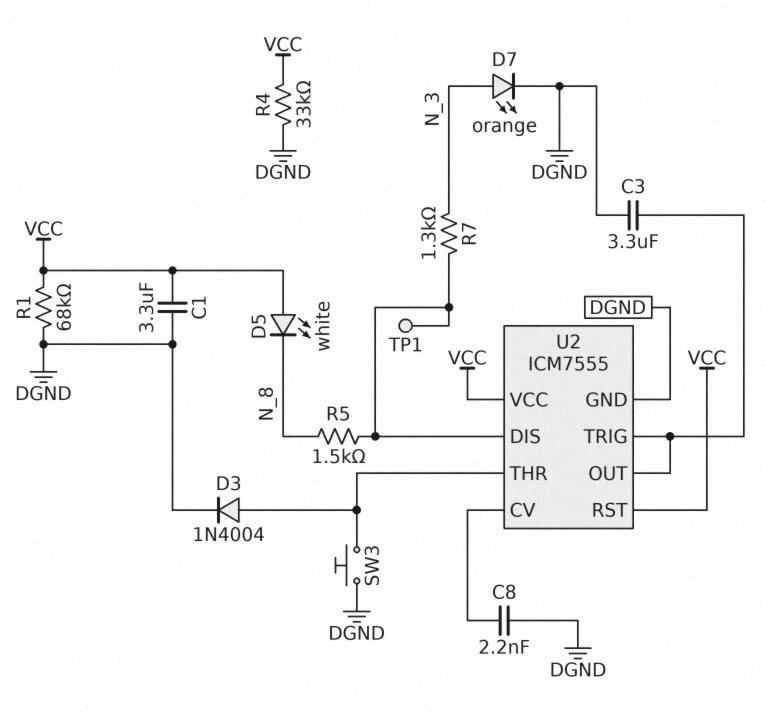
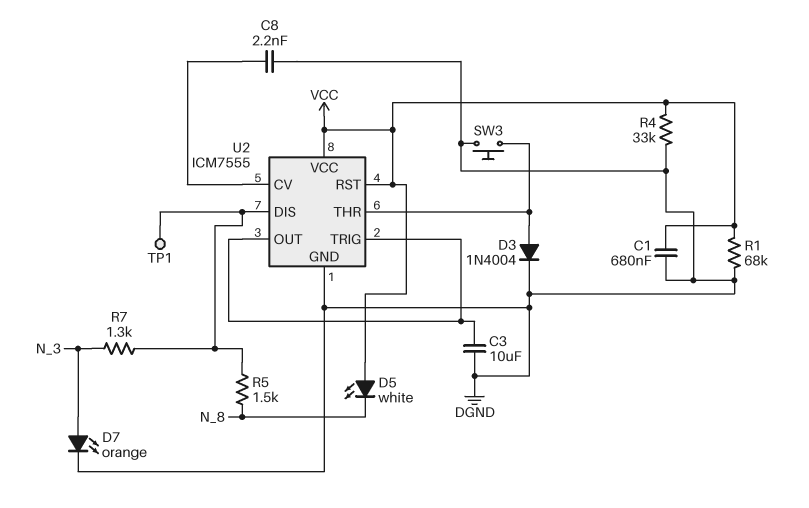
C1: 3.3uF (DGND, VCC) -> 680nF (DGND, VCC)
C3: 3.3uF (DGND, U2/OUT) -> 10uF (DGND, U2/OUT)

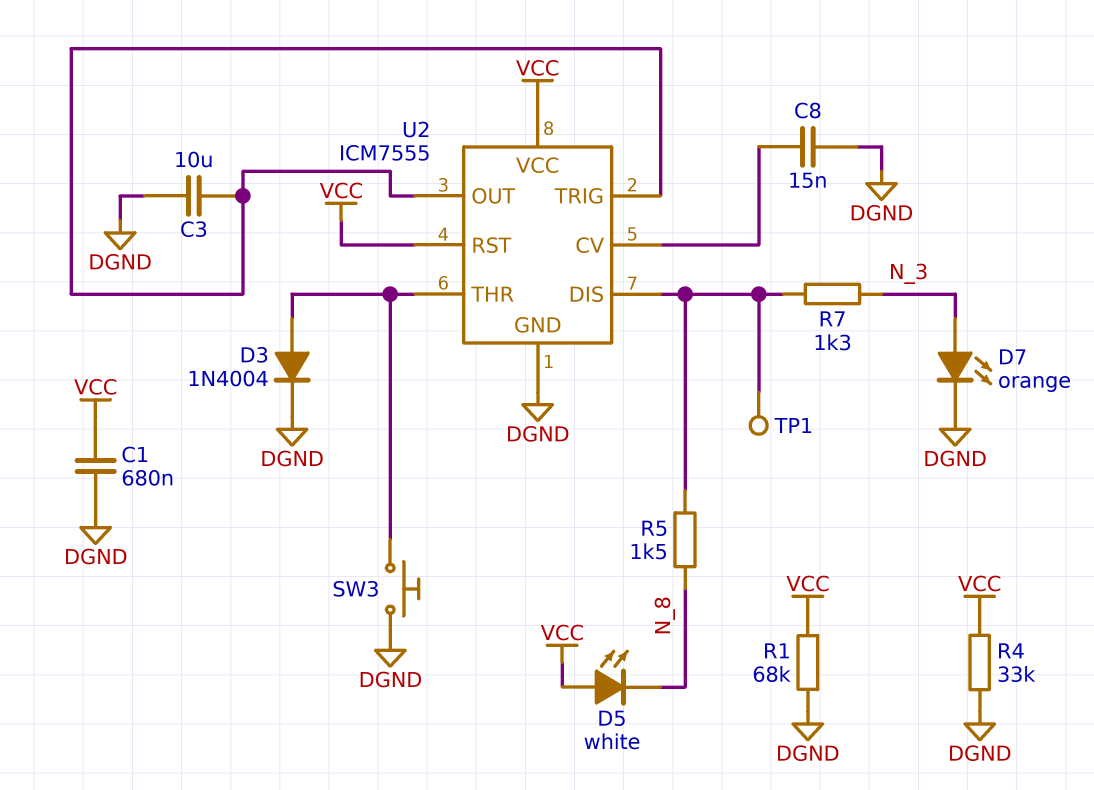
C8: 2.2nF (DGND, U2/CV) -> 15nF (DGND, U2/CV)

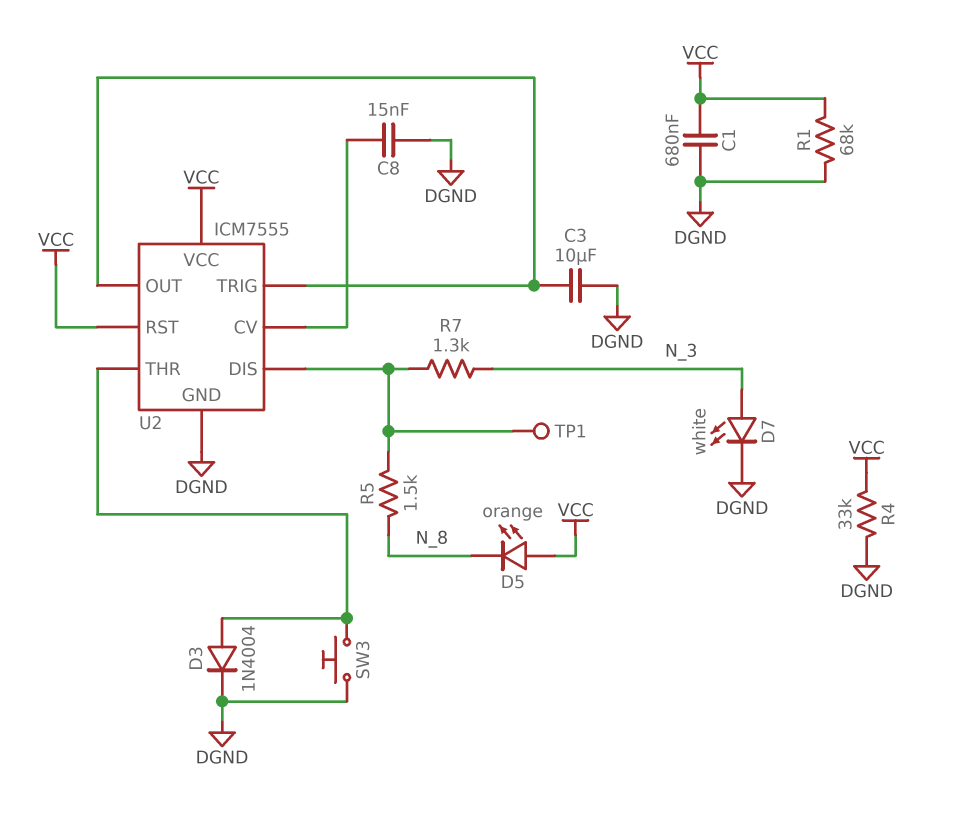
D5: LED white (A VCC, K N_8) -> LED orange (A VCC, K N_8)
D7: LED orange (A N_3, K DGND) -> LED white (A N_3, K DGND)

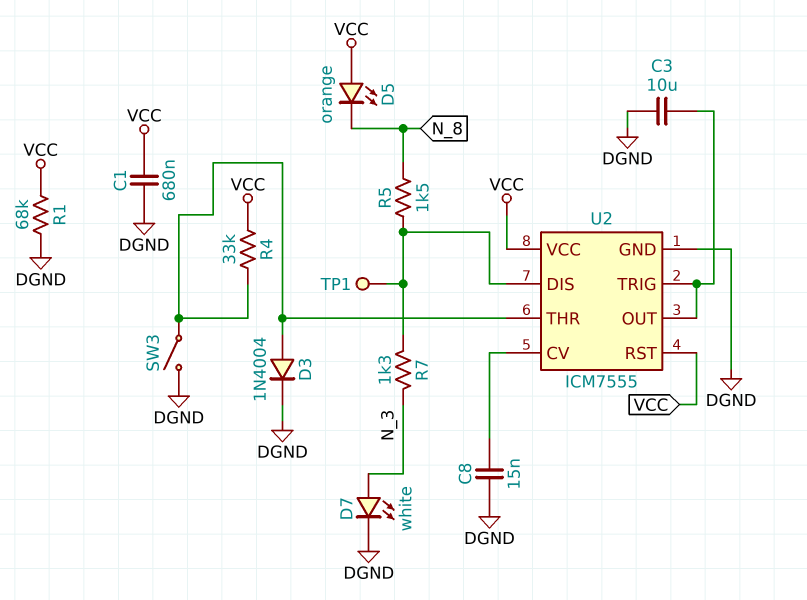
R4: 33k (DGND, VCC) -> 33k (U2/THR, VCC)
SW3: button (DGND, U2/THR) -> switch (DGND, U2/THR)

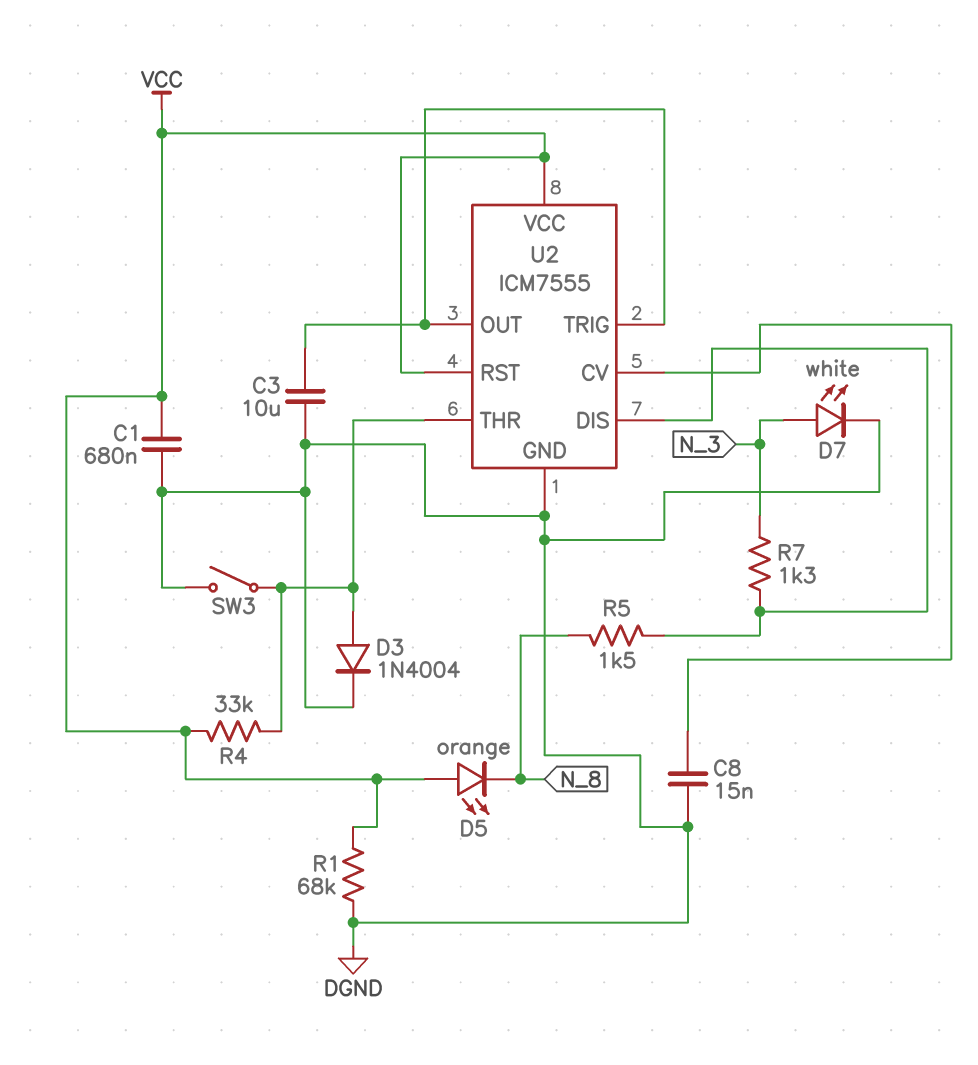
TP1: test point (U2/DIS) -> none

